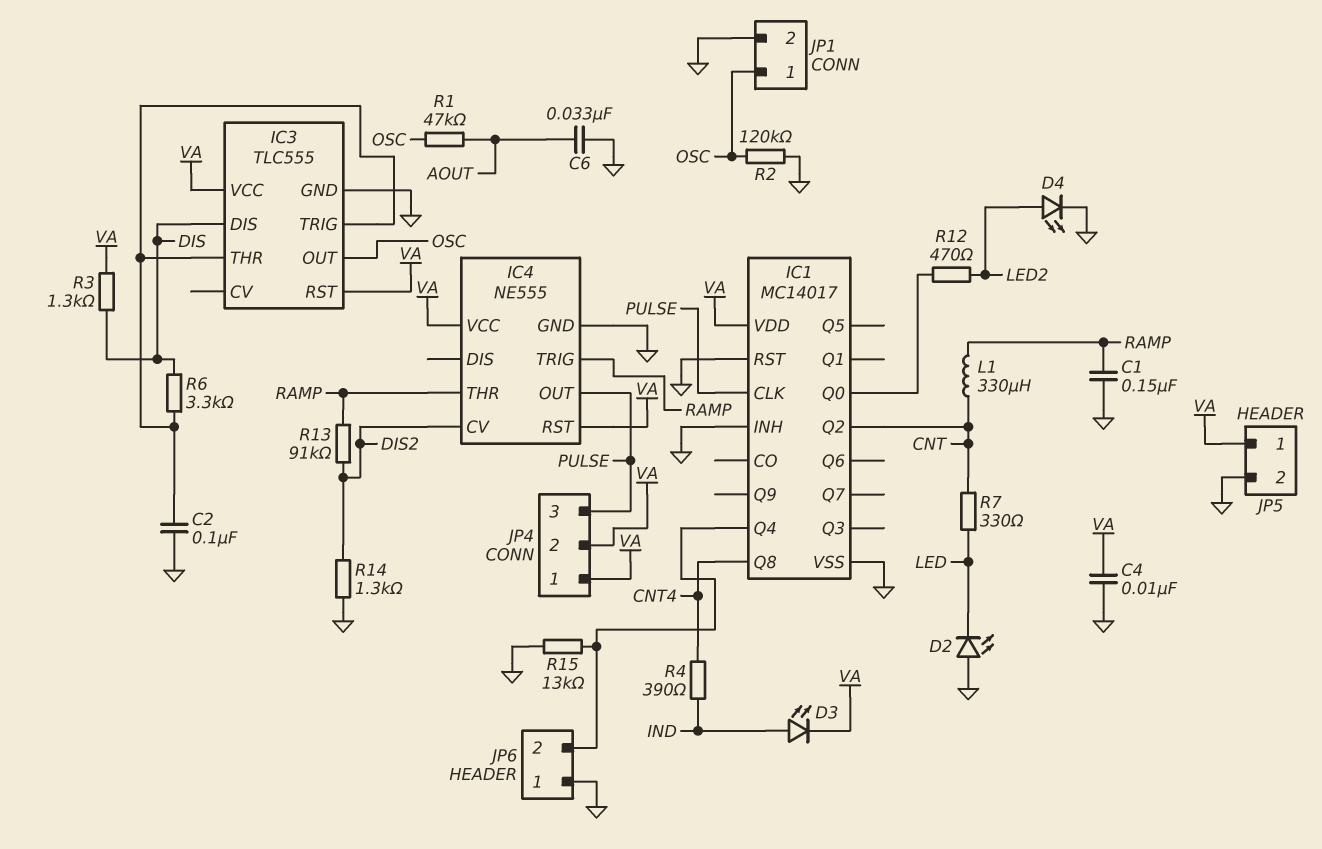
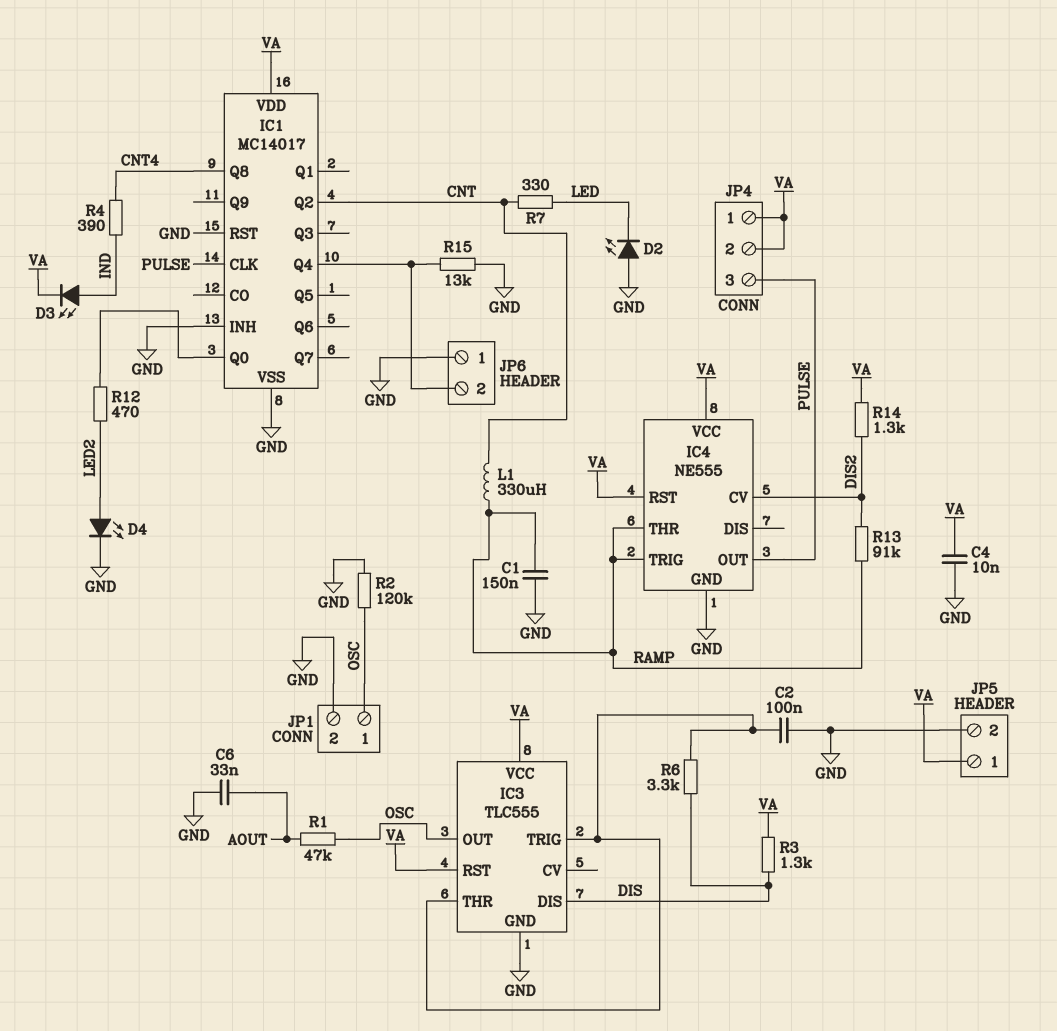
R14: 1.3k (DIS2, GND) -> 1.3k (DIS2, VA)

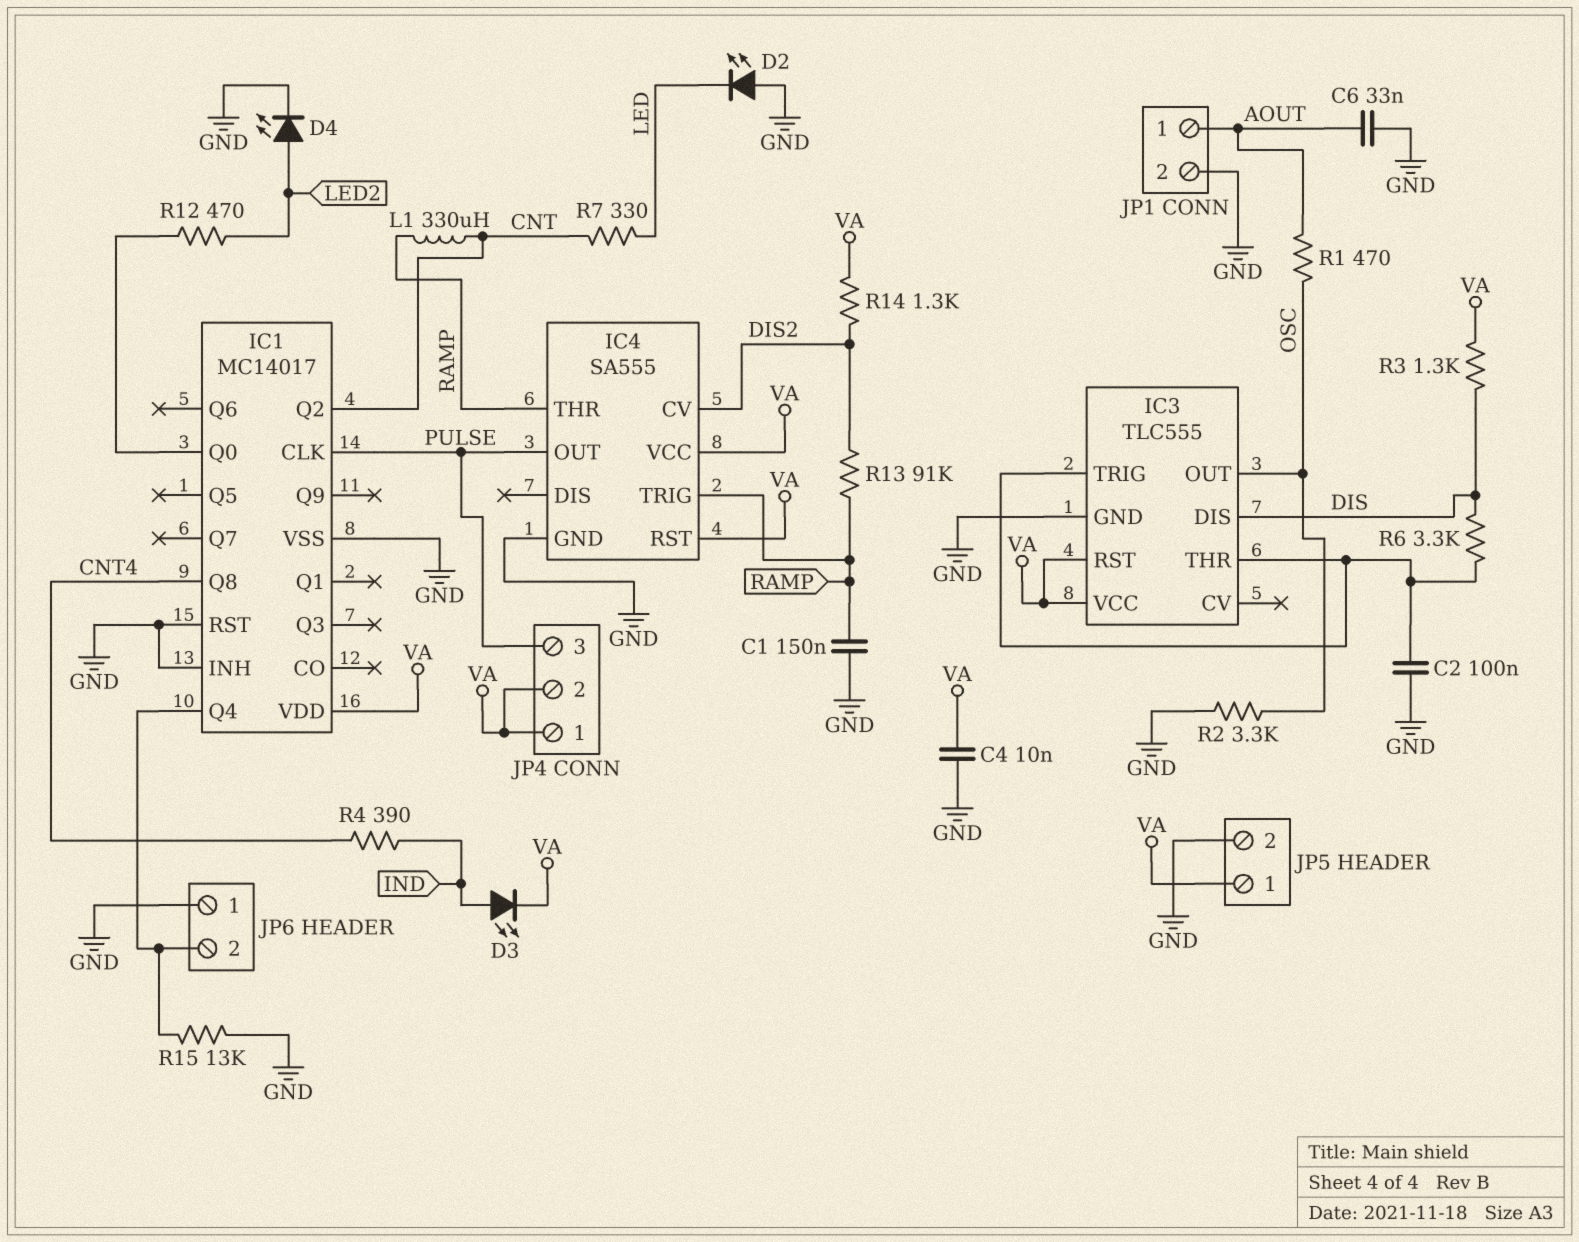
IC4: NE555 -> SA555
JP1 pin 1: OSC -> AOUT
R1: 47k (AOUT, OSC) -> 470 (AOUT, OSC)
R2: 120k (GND, OSC) -> 3.3k (GND, OSC)

